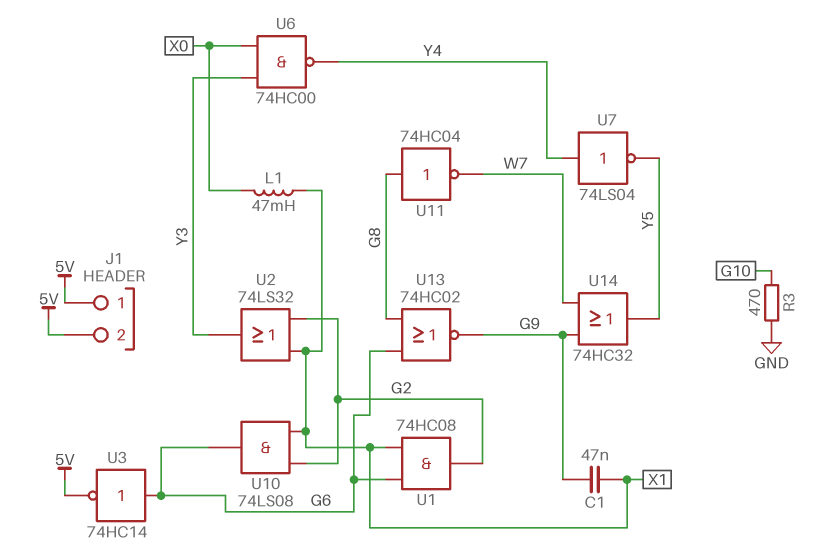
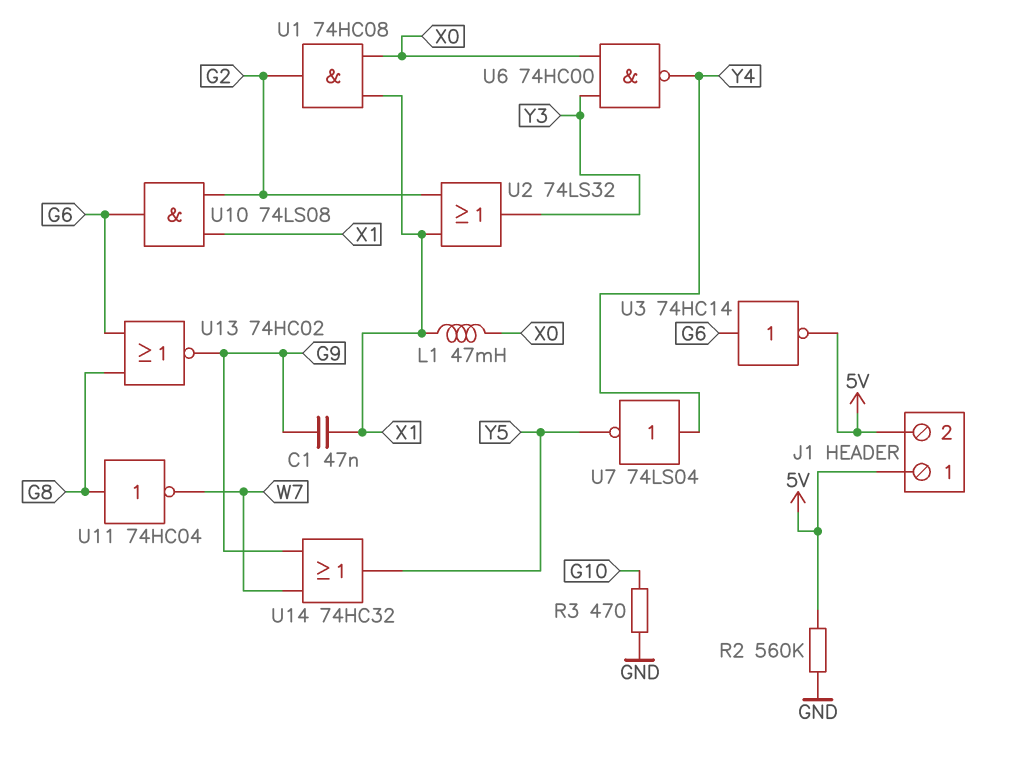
R2: none -> 560k (5V, GND)
U1: AND 74HC08 (in G6, in X1, out G2) -> AND 74HC08 (in X0, in X1, out G2)

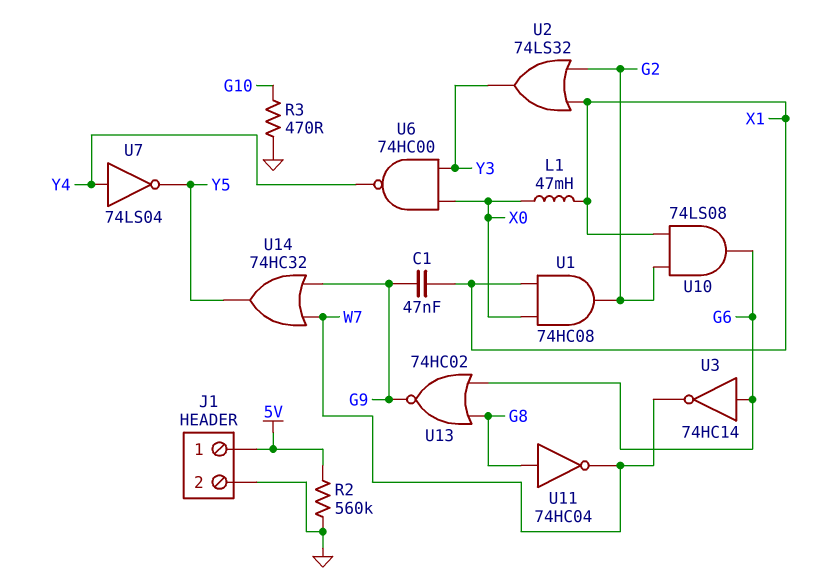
J1 pin 2: 5V -> GND
U3: NOT 74HC14 (in G6, out 5V) -> NOT 74HC14 (in G6, out W7)

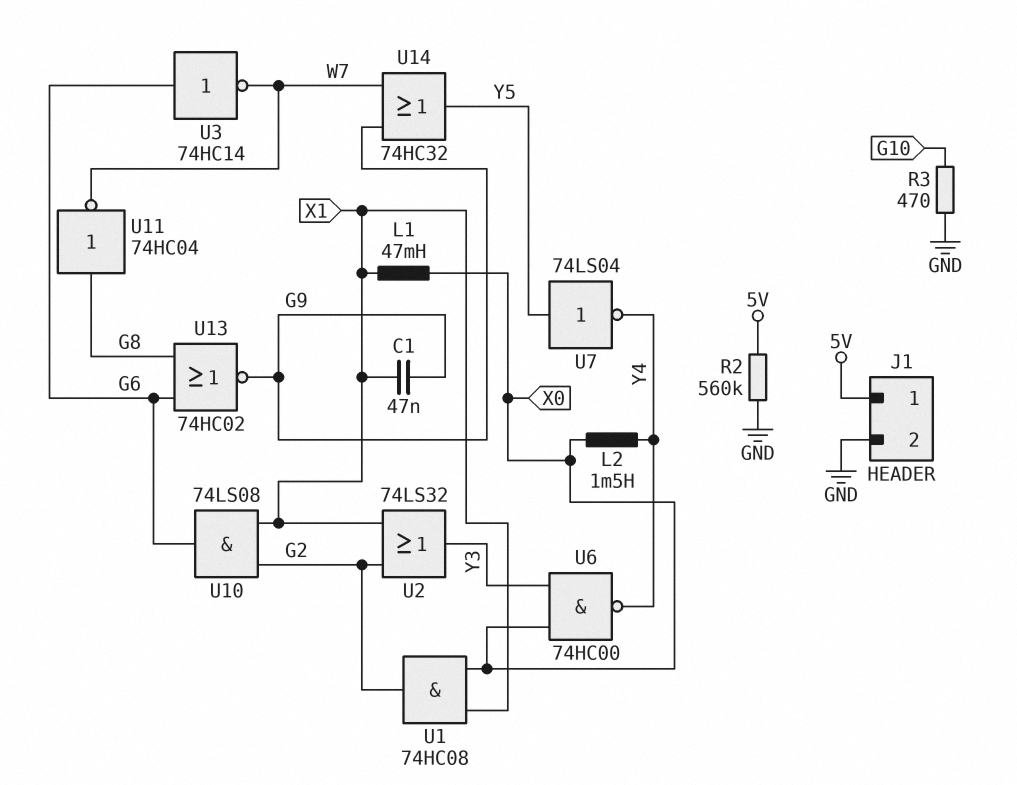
L2: none -> 1.5mH (X0, Y4)
U7: NOT 74LS04 (in Y4, out Y5) -> NOT 74LS04 (in Y5, out Y4)

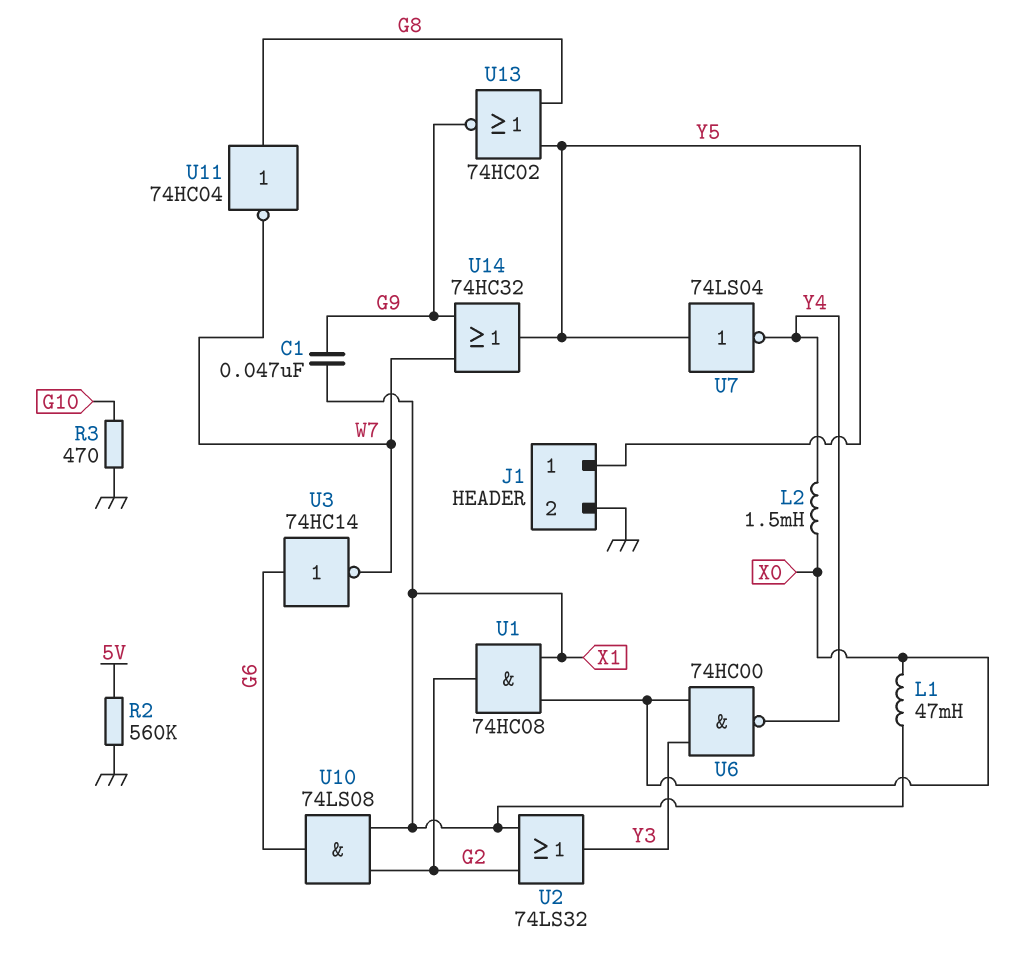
J1 pin 1: 5V -> Y5
U13: NOR 74HC02 (in G6, in G8, out G9) -> NOR 74HC02 (in G8, in Y5, out G9)

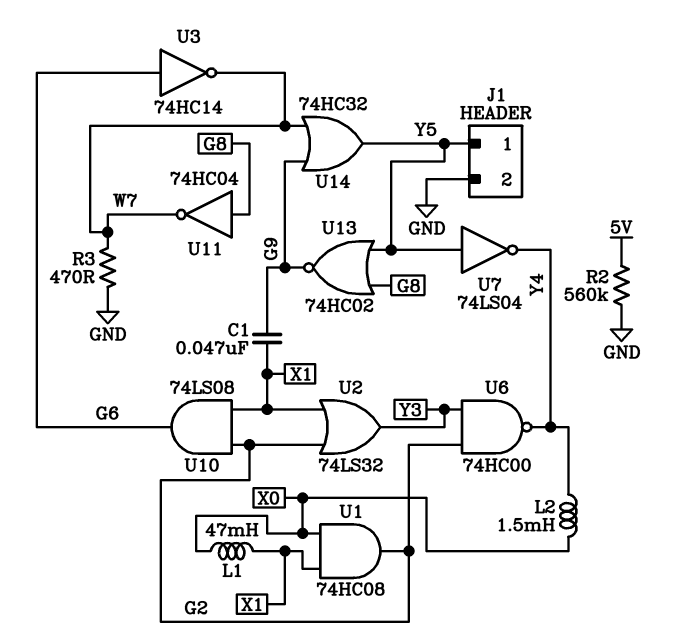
R3: 470 (G10, GND) -> 470 (GND, W7)
U6: NAND 74HC00 (in X0, in Y3, out Y4) -> NAND 74HC00 (in G2, in Y3, out Y4)

